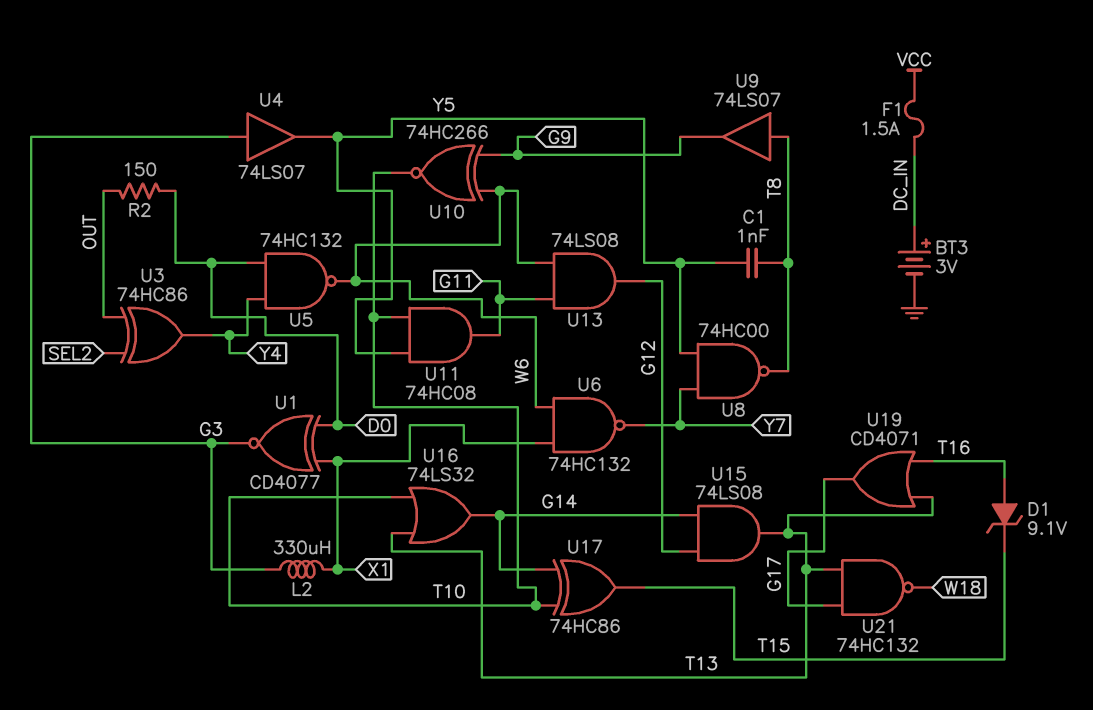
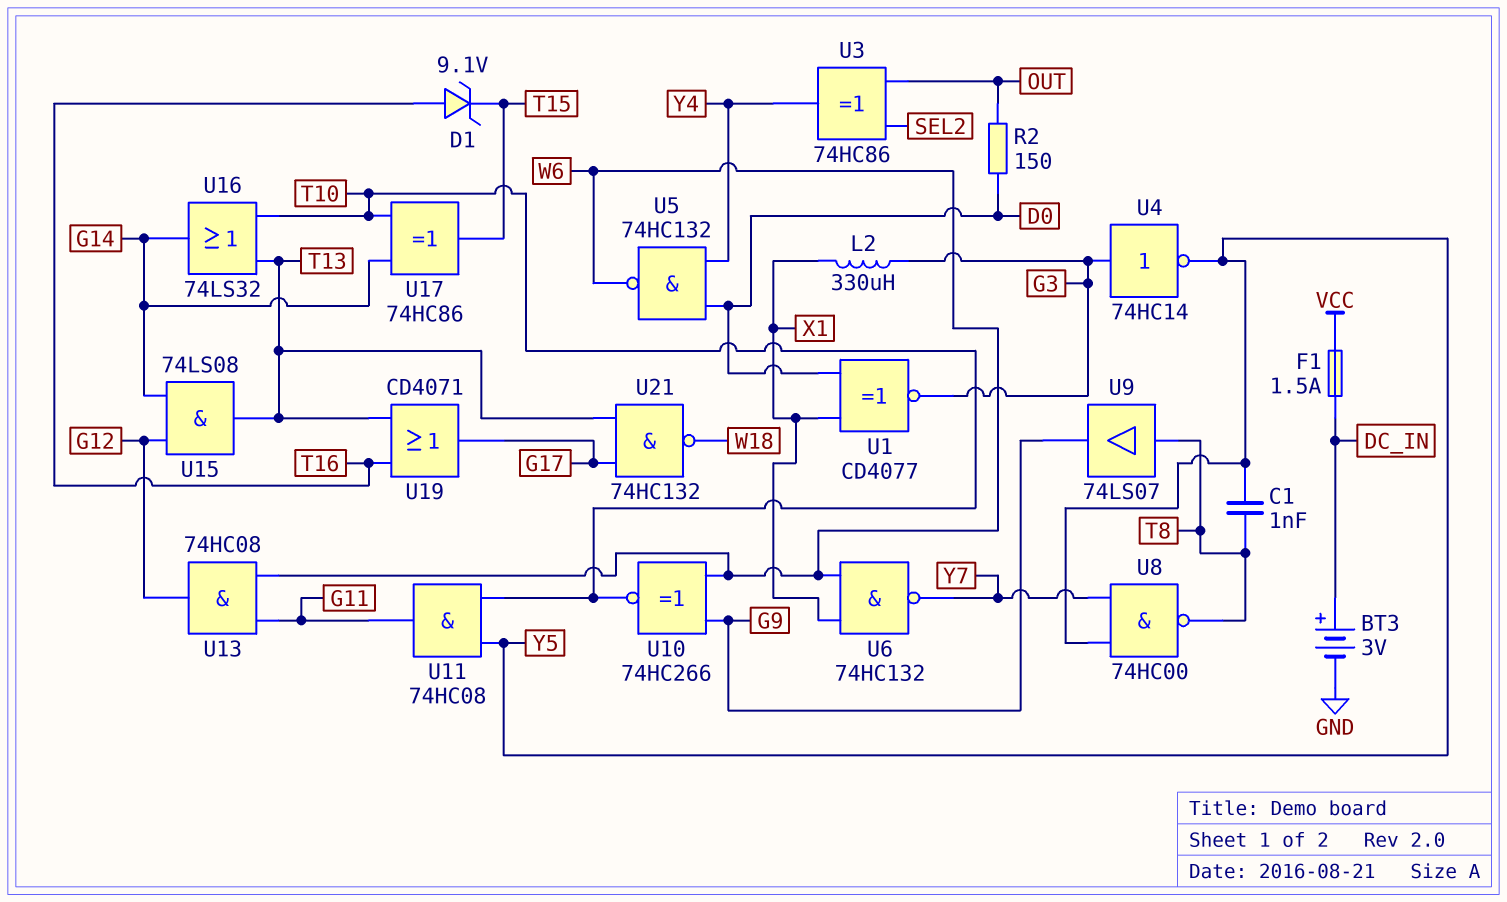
U4: buffer 74LS07 (in G3, out Y5) -> NOT 74HC14 (in G3, out Y5)
U13: AND 74LS08 (in G11, in W6, out G12) -> AND 74HC08 (in G11, in W6, out G12)

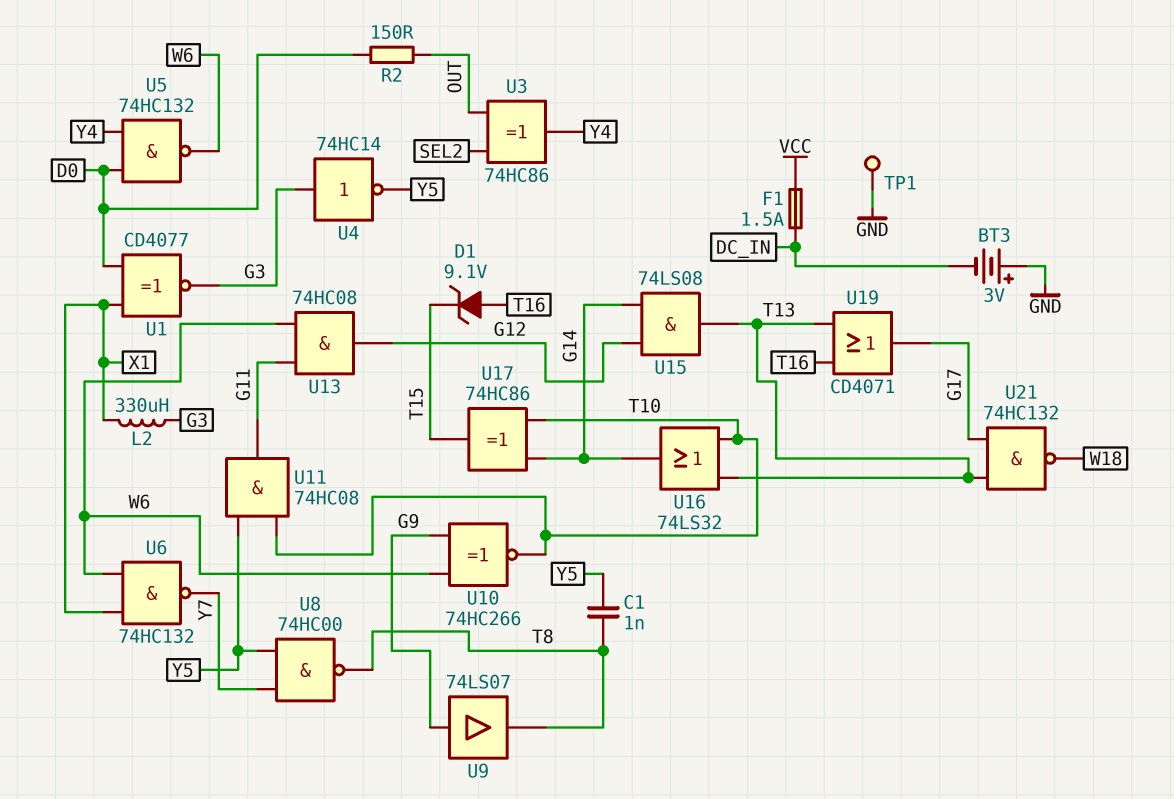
BT3: 3V (plus DC_IN, minus GND) -> 3V (plus GND, minus DC_IN)
TP1: none -> test point (GND)
U9: buffer 74LS07 (in T8, out G9) -> buffer 74LS07 (in G9, out T8)

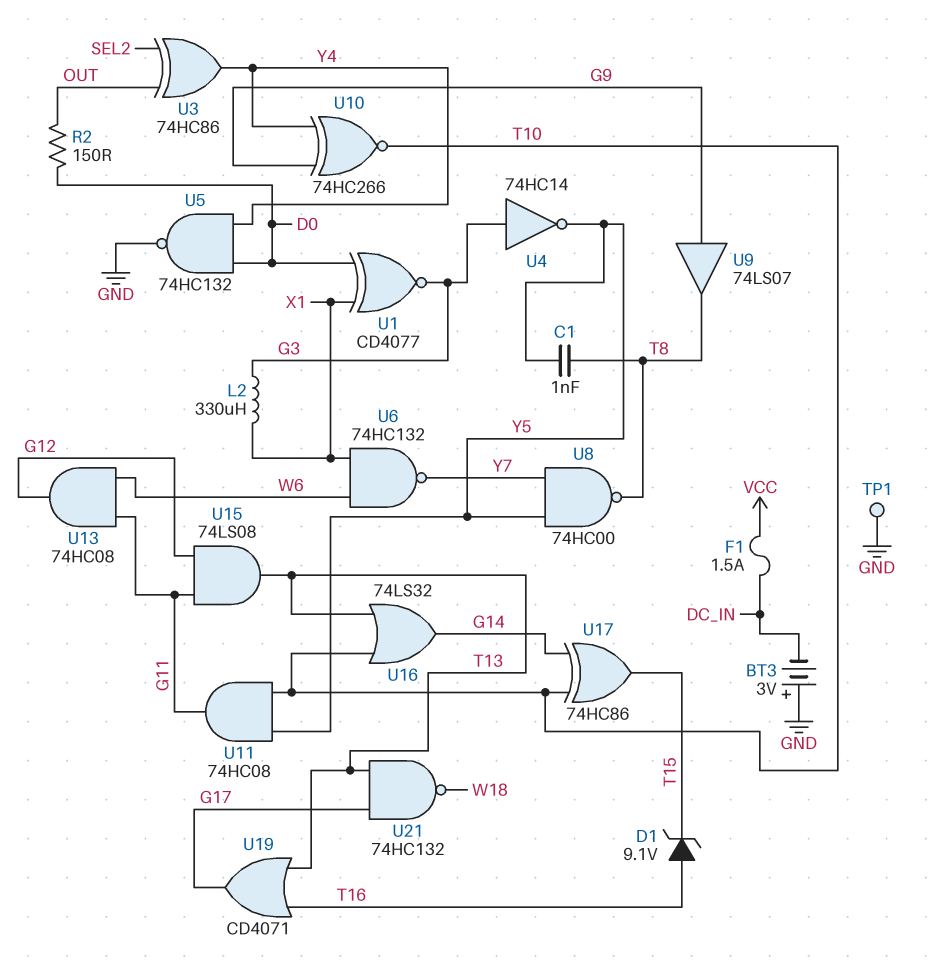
U5: NAND 74HC132 (in D0, in Y4, out W6) -> NAND 74HC132 (in D0, in Y4, out GND)
U10: XNOR 74HC266 (in G9, in W6, out T10) -> XNOR 74HC266 (in G9, in Y4, out T10)
U15: AND 74LS08 (in G12, in G14, out T13) -> AND 74LS08 (in G11, in G12, out T13)

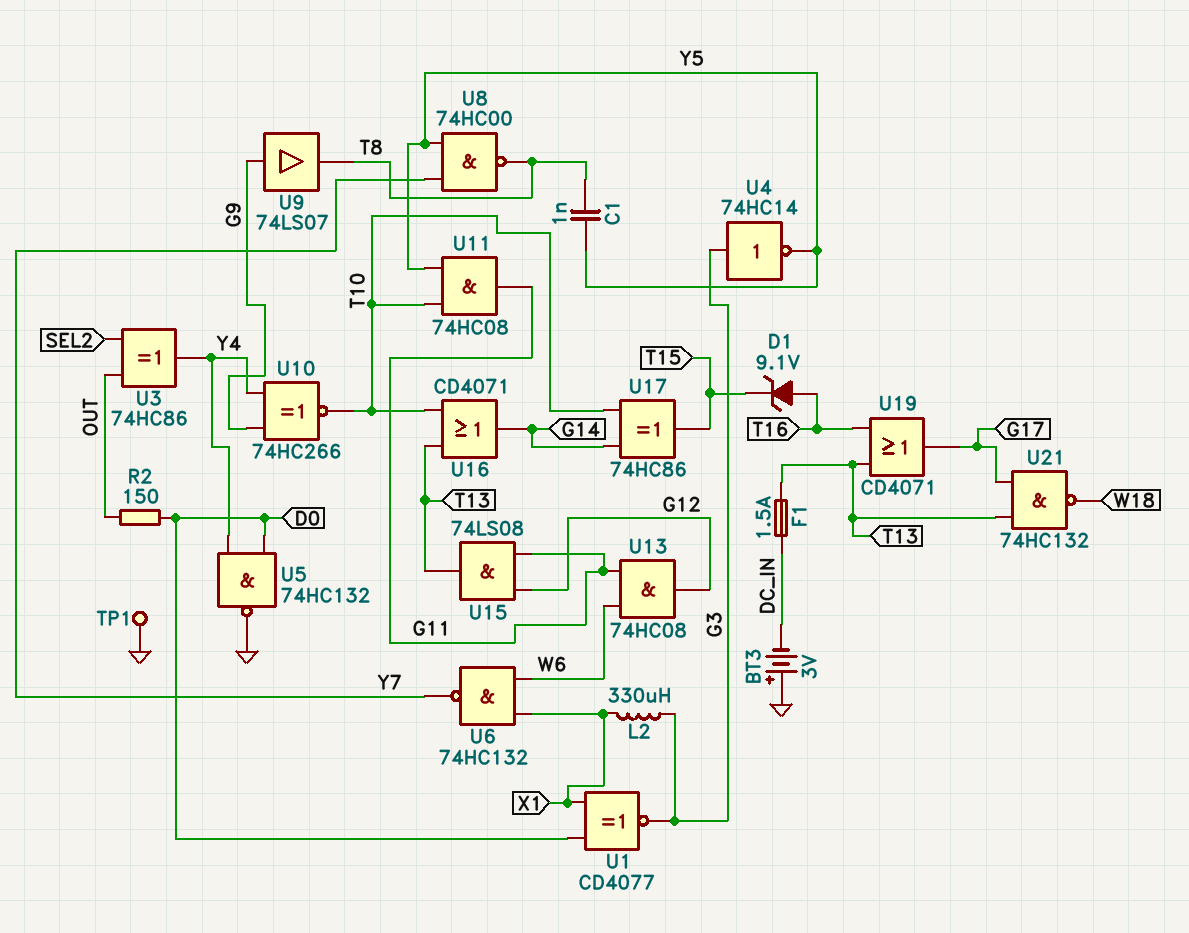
F1: 1.5A (DC_IN, VCC) -> 1.5A (DC_IN, T13)
U16: OR 74LS32 (in T10, in T13, out G14) -> OR CD4071 (in T10, in T13, out G14)

